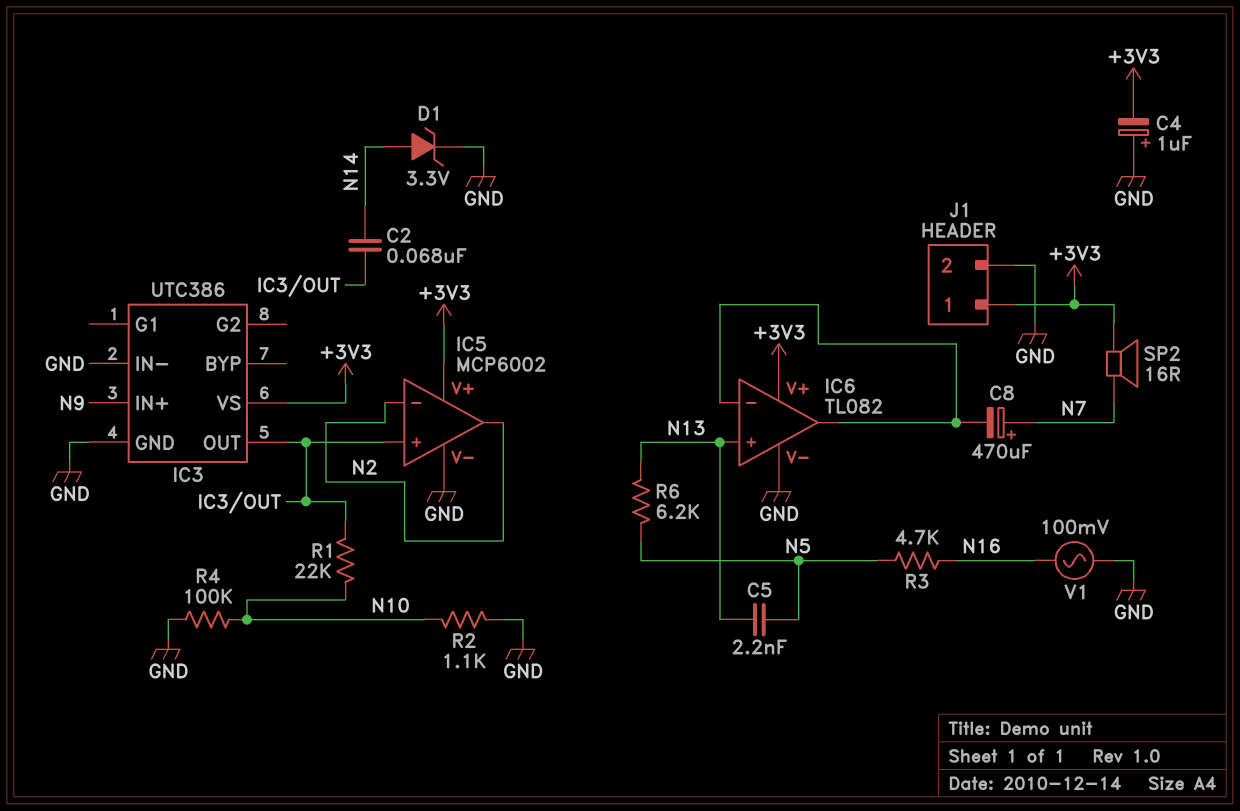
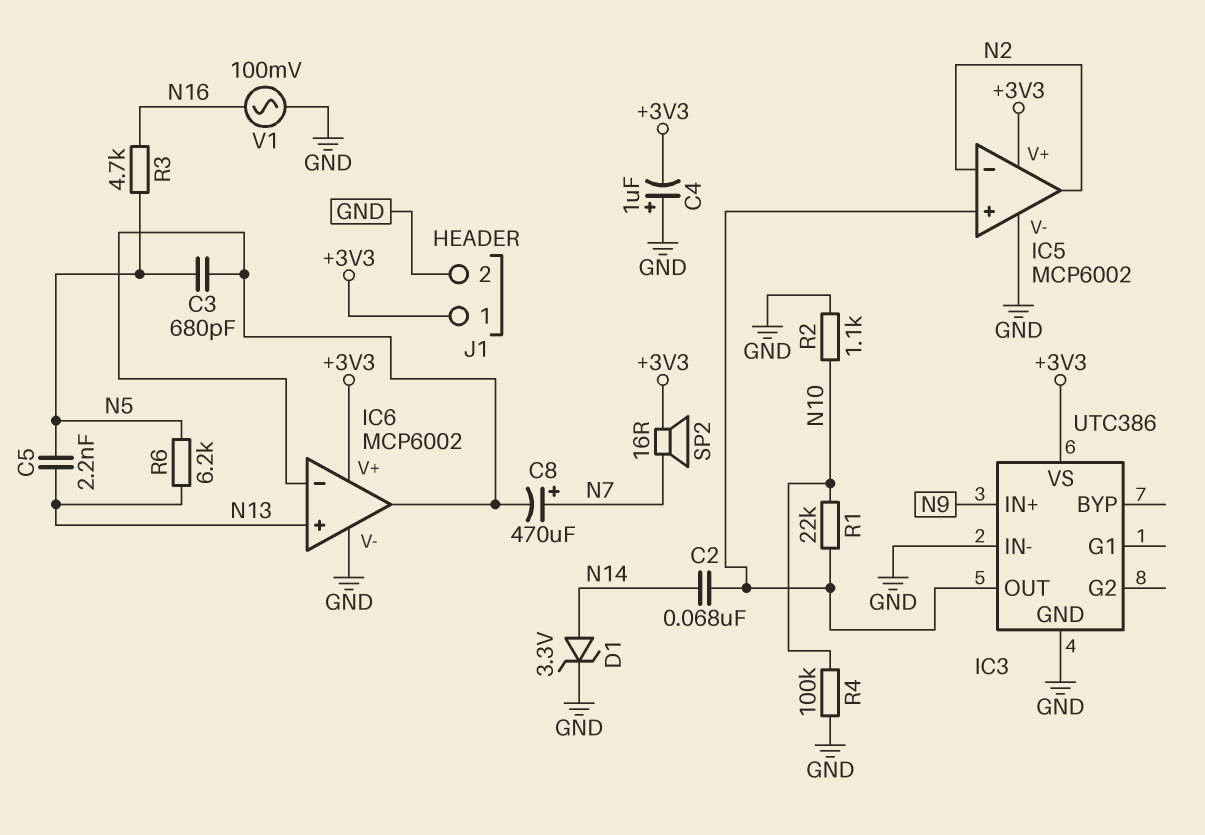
C3: none -> 680pF (IC6/in-, N5)
IC6: TL082 -> MCP6002

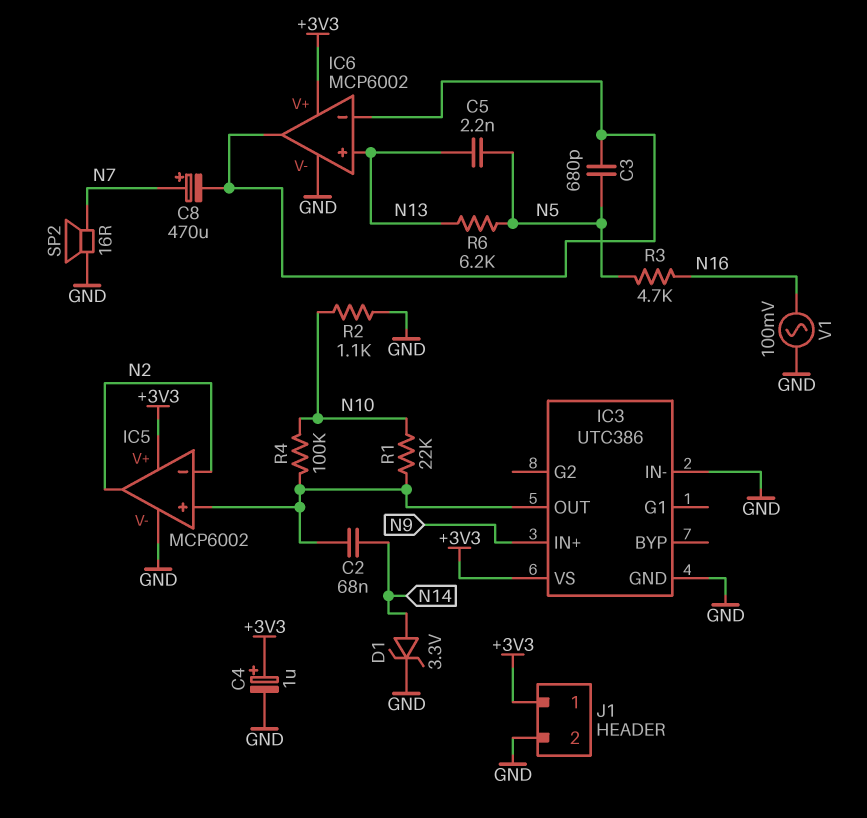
C4: 1uF (plus GND, minus +3V3) -> 1uF (plus +3V3, minus GND)
R4: 100k (GND, N10) -> 100k (IC3/OUT, N10)
SP2: speaker 16R (+3V3, N7) -> speaker 16R (GND, N7)

